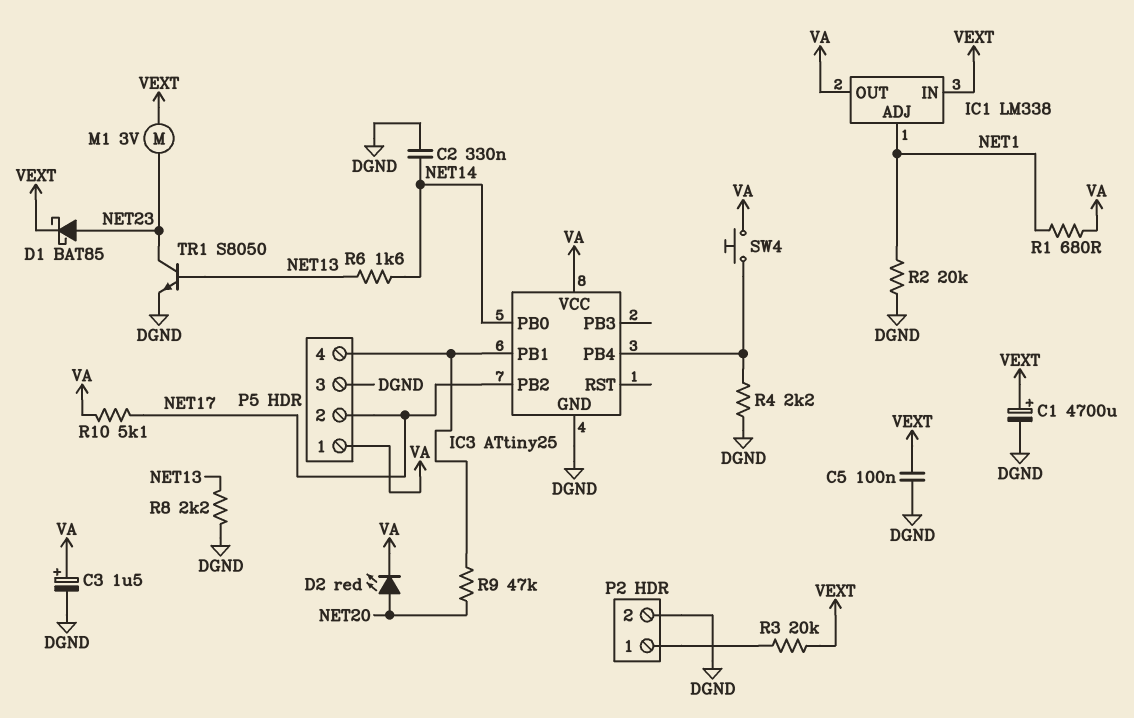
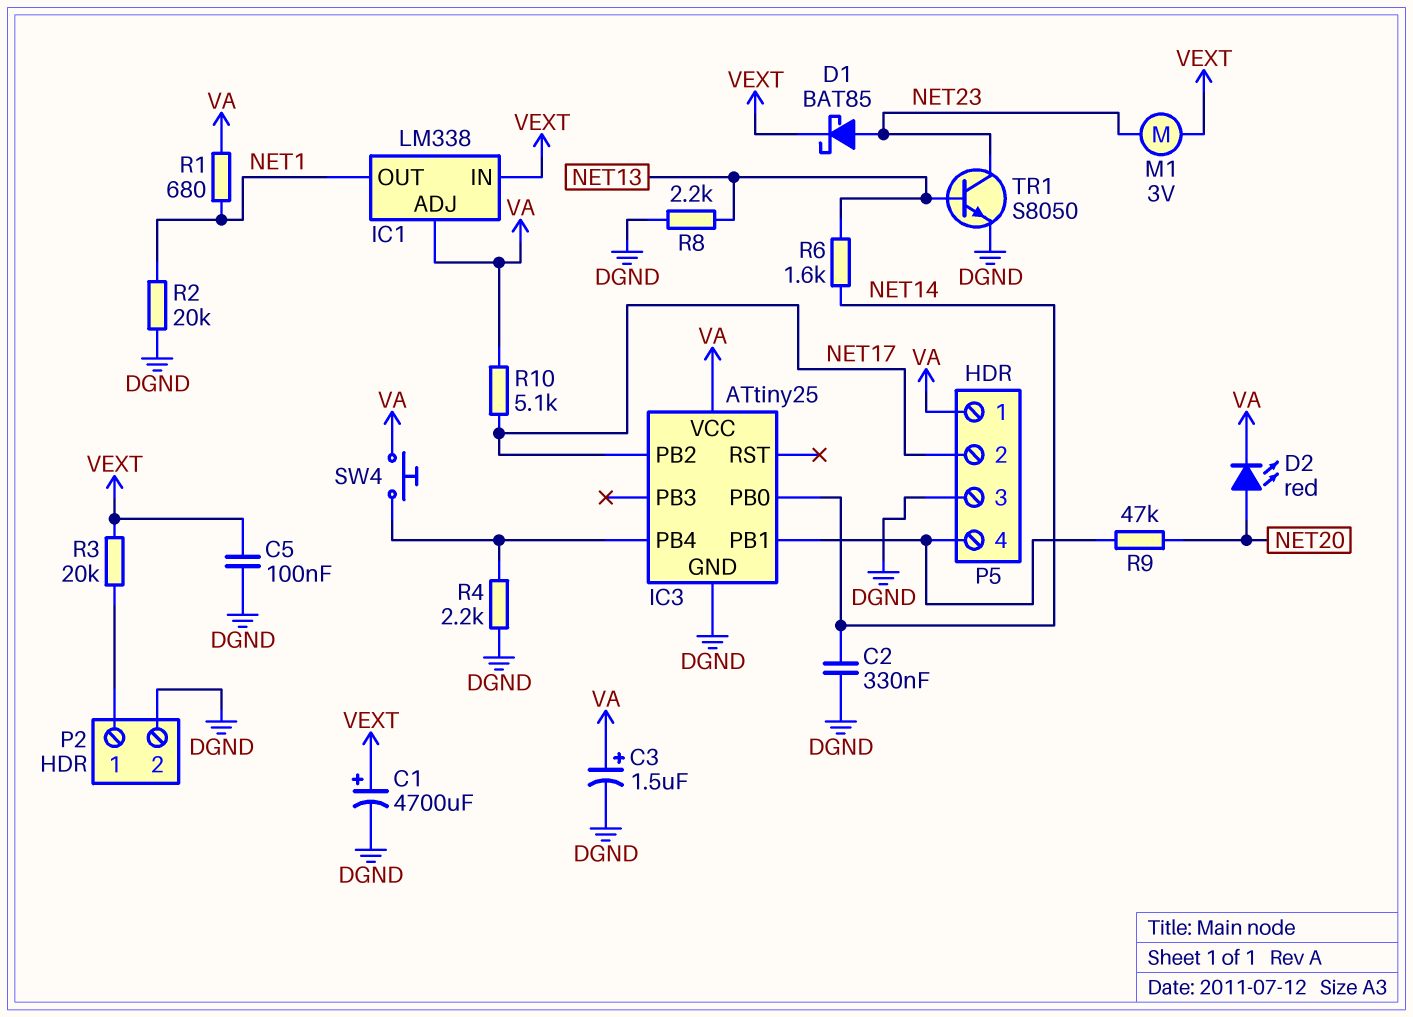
IC1 pin ADJ: NET1 -> VA
IC1 pin OUT: VA -> NET1

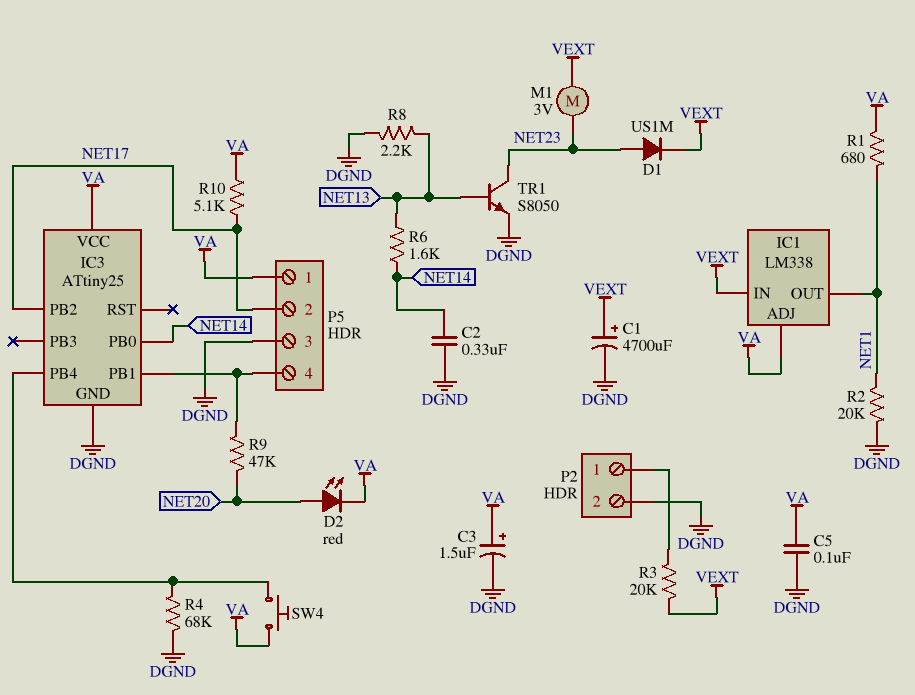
C5: 100nF (DGND, VEXT) -> 100nF (DGND, VA)
D1: schottky BAT85 (A NET23, K VEXT) -> diode US1M (A NET23, K VEXT)
R4: 2.2k (DGND, IC3/PB4) -> 68k (DGND, IC3/PB4)

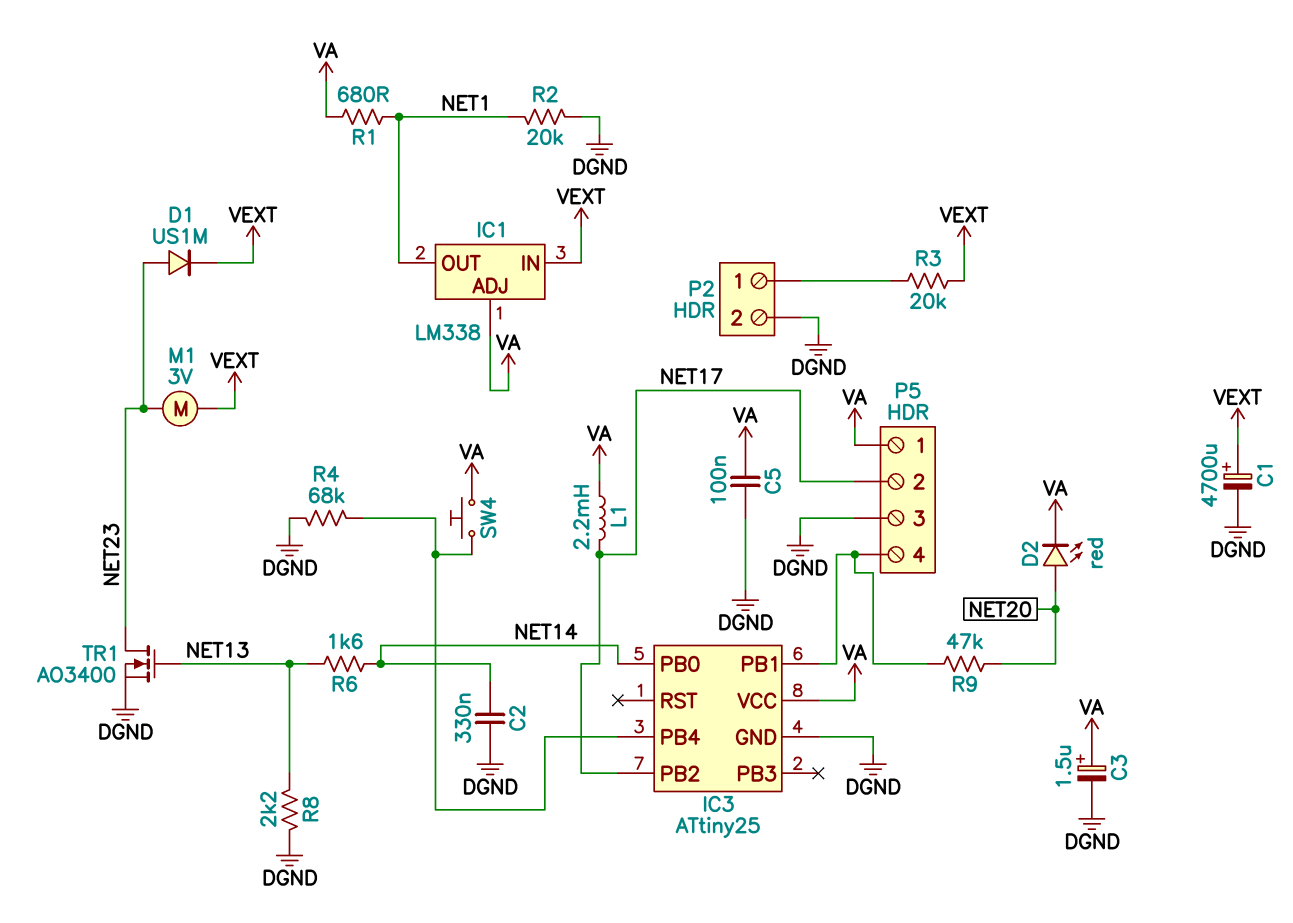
L1: none -> 2.2mH (NET17, VA)
R10: 5.1k (NET17, VA) -> none
TR1: NPN S8050 (B NET13, C NET23, E DGND) -> NMOS AO3400 (G NET13, D NET23, S DGND)

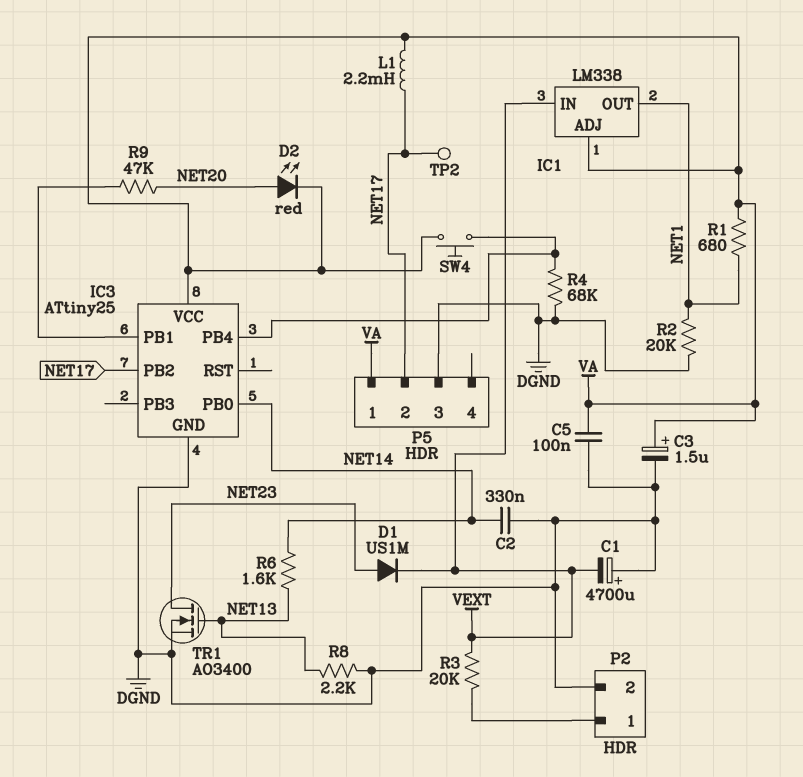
C1: 4700uF (plus VEXT, minus DGND) -> 4700uF (plus DGND, minus VEXT)
M1: motor 3V (NET23, VEXT) -> none
P5 pin 4: IC3/PB1 -> none
TP2: none -> test point (NET17)

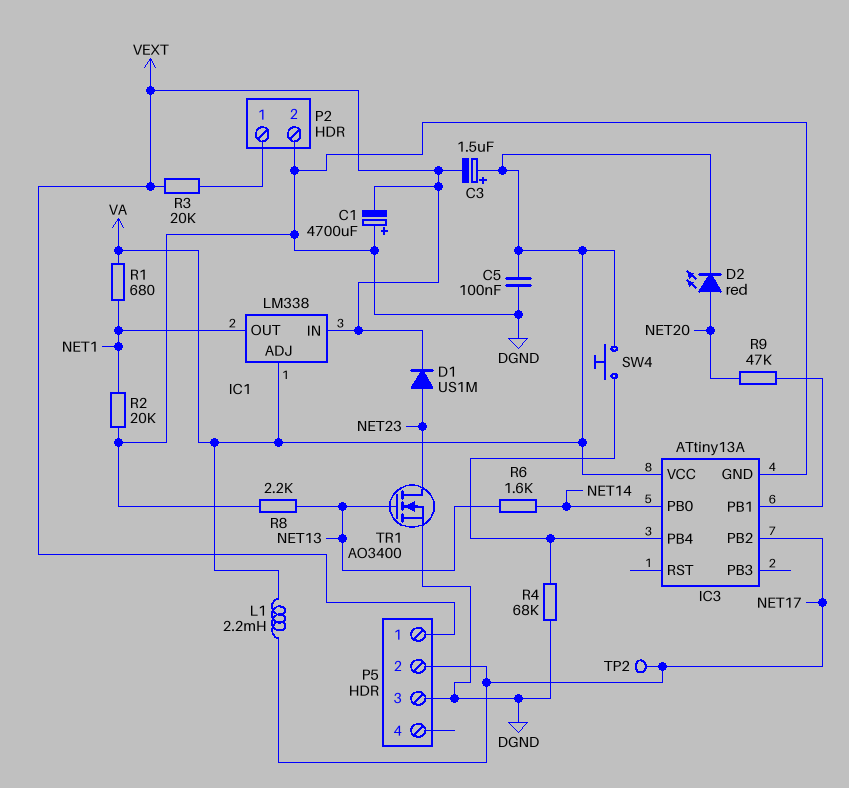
C2: 330nF (DGND, NET14) -> none
C3: 1.5uF (plus VA, minus DGND) -> 1.5uF (plus VA, minus VEXT)
IC3: ATtiny25 -> ATtiny13A
P5 pin 1: VA -> VEXT

